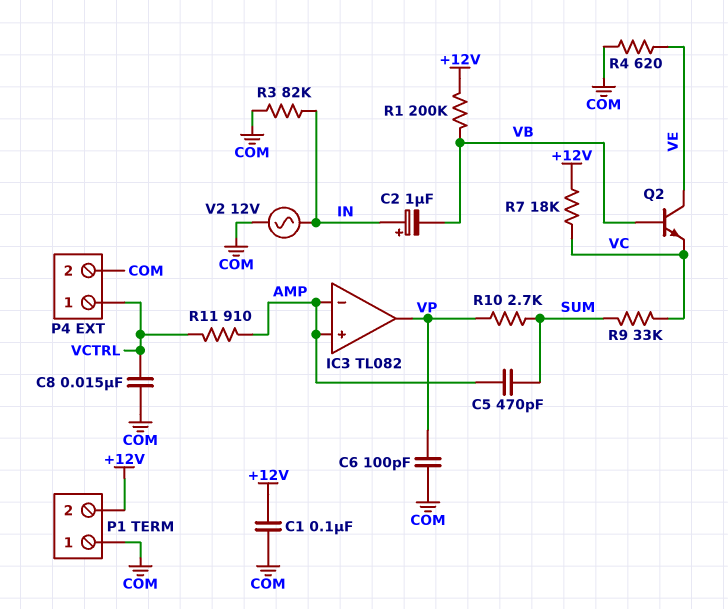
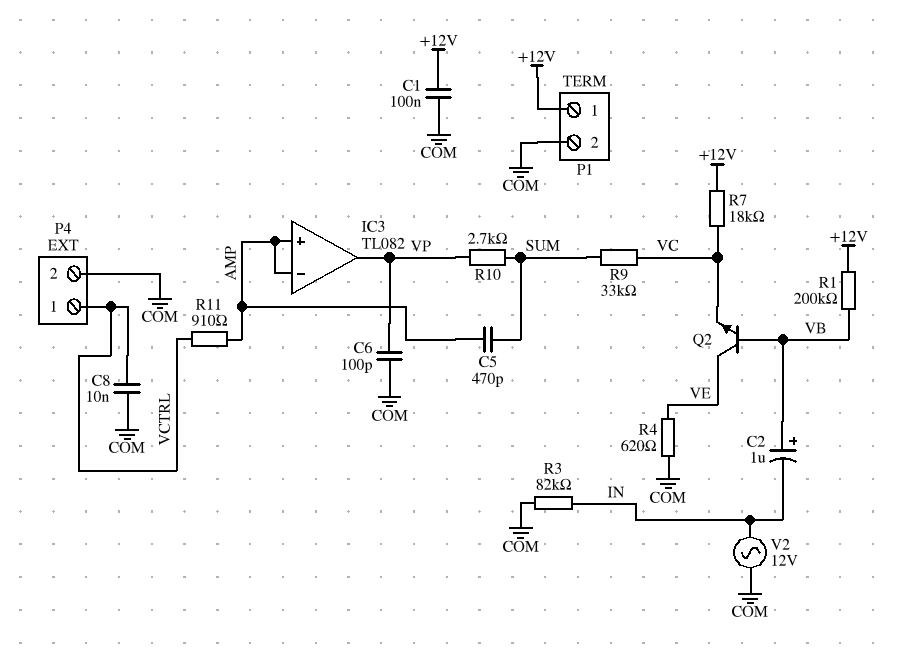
C2: 1uF (plus IN, minus VB) -> 1uF (plus VB, minus IN)
C8: 15nF (COM, VCTRL) -> 10nF (COM, VCTRL)
P1 pin 1: COM -> +12V
P1 pin 2: +12V -> COM

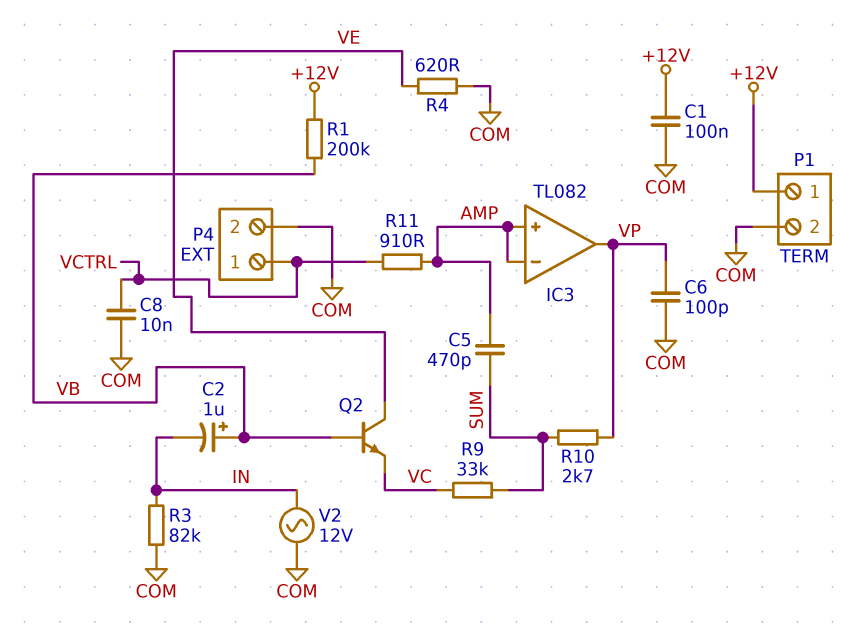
R7: 18k (+12V, VC) -> none

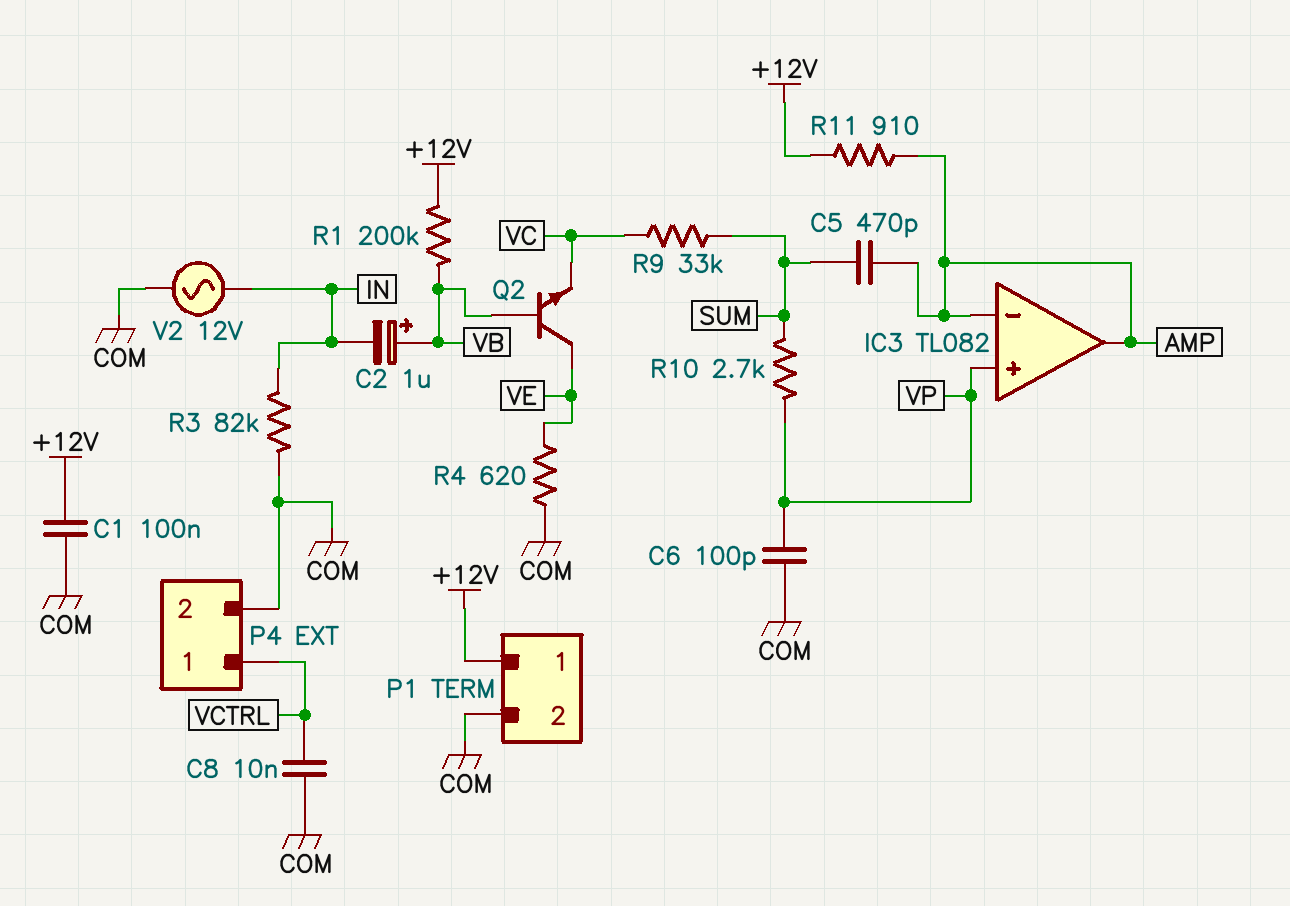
IC3 pin in+: AMP -> VP
IC3 pin out: VP -> AMP
R11: 910 (AMP, VCTRL) -> 910 (+12V, AMP)

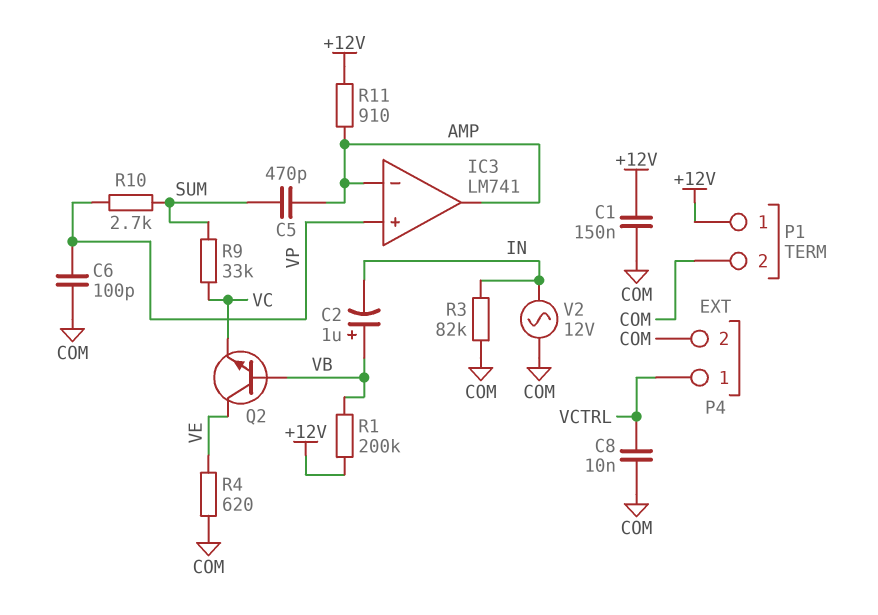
C1: 100nF (+12V, COM) -> 150nF (+12V, COM)
IC3: TL082 -> LM741

